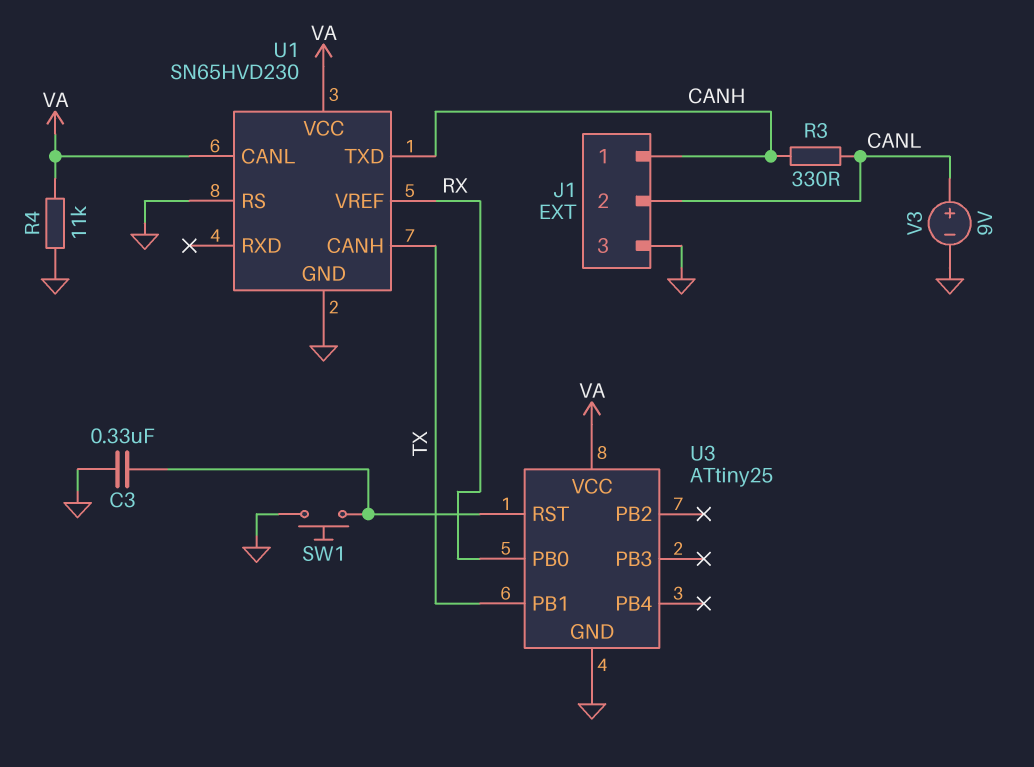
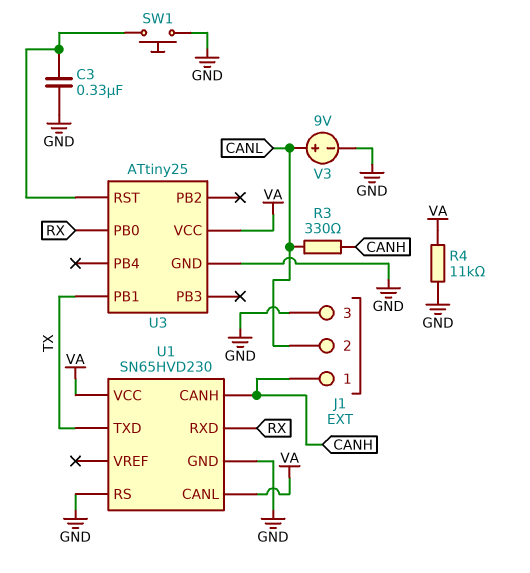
U1 pin CANH: TX -> CANH
U1 pin RXD: none -> RX
U1 pin TXD: CANH -> TX
U1 pin VREF: RX -> none

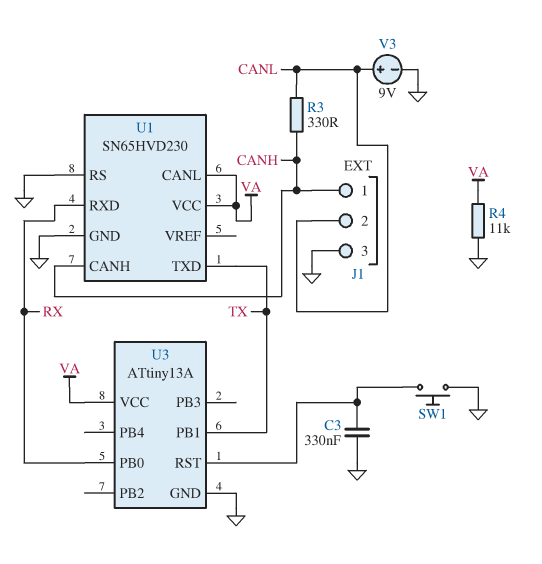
U3: ATtiny25 -> ATtiny13A

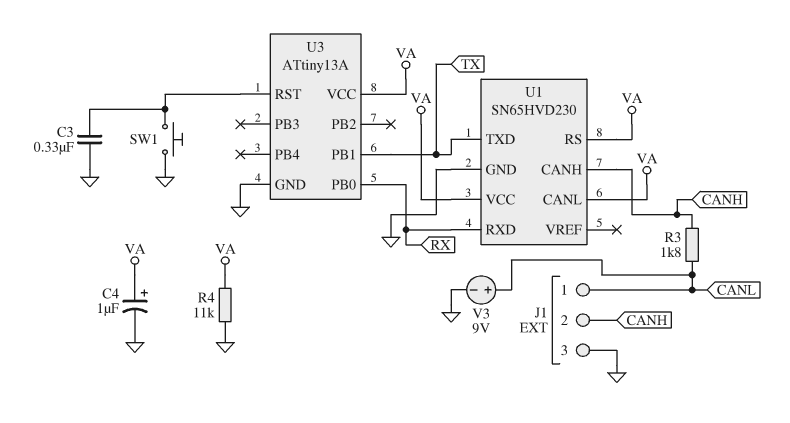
C4: none -> 1uF (plus VA, minus GND)
J1 pin 1: CANH -> CANL
J1 pin 2: CANL -> CANH
R3: 330 (CANH, CANL) -> 1.8k (CANH, CANL)
U1 pin RS: GND -> VA

